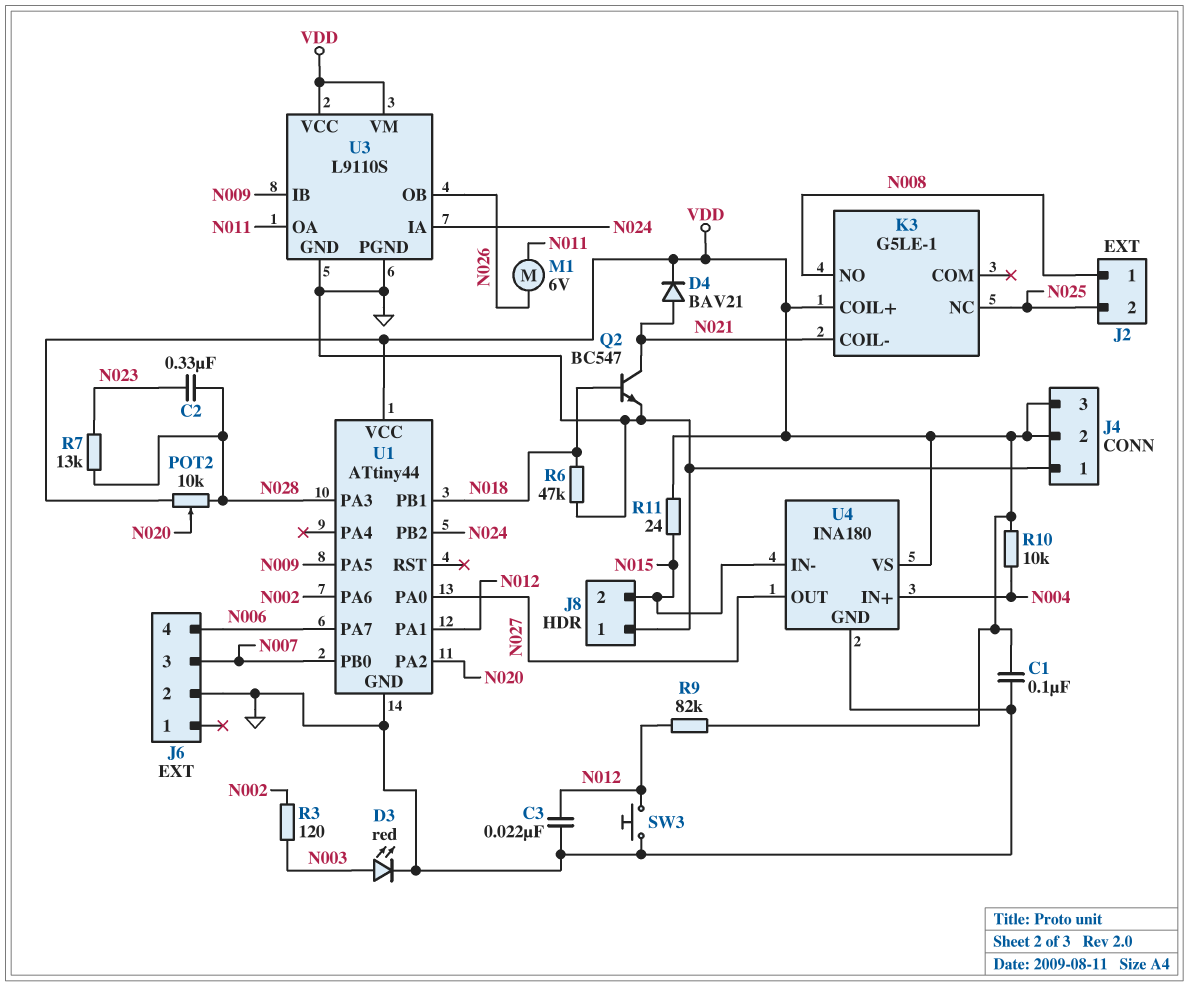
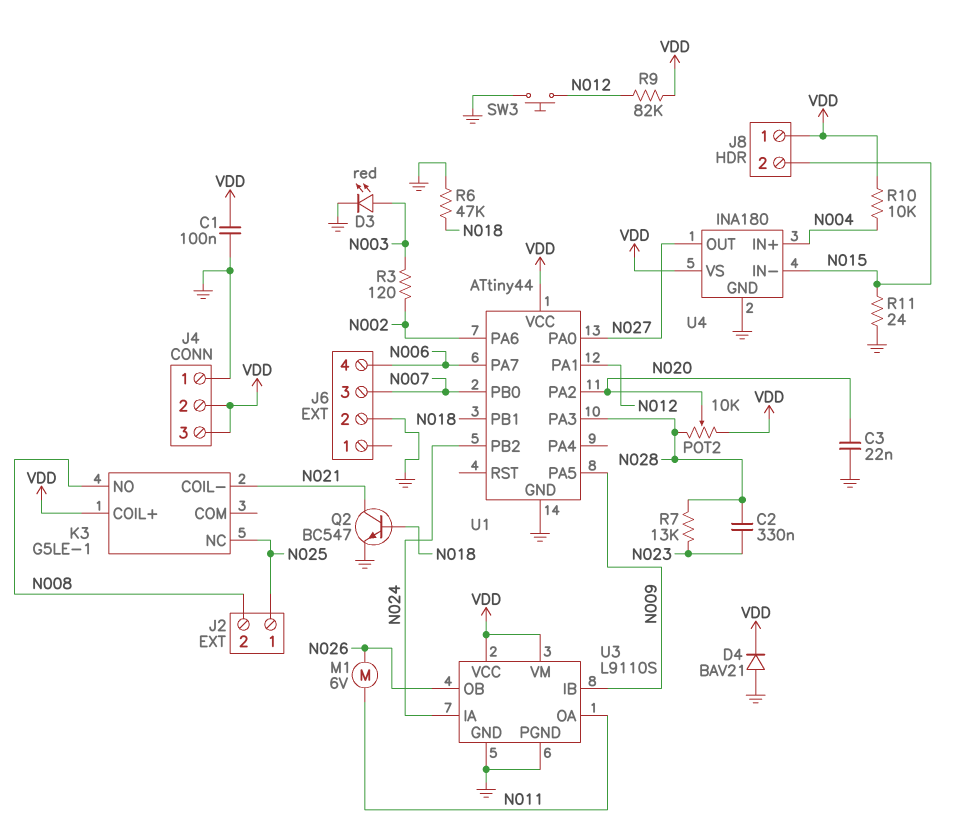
C3: 22nF (GND, N012) -> 22nF (GND, N020)
D4: diode BAV21 (A N021, K VDD) -> diode BAV21 (A GND, K VDD)
J2 pin 1: N008 -> N025
J2 pin 2: N025 -> N008
J8 pin 1: GND -> VDD
R11: 24 (N015, VDD) -> 24 (GND, N015)

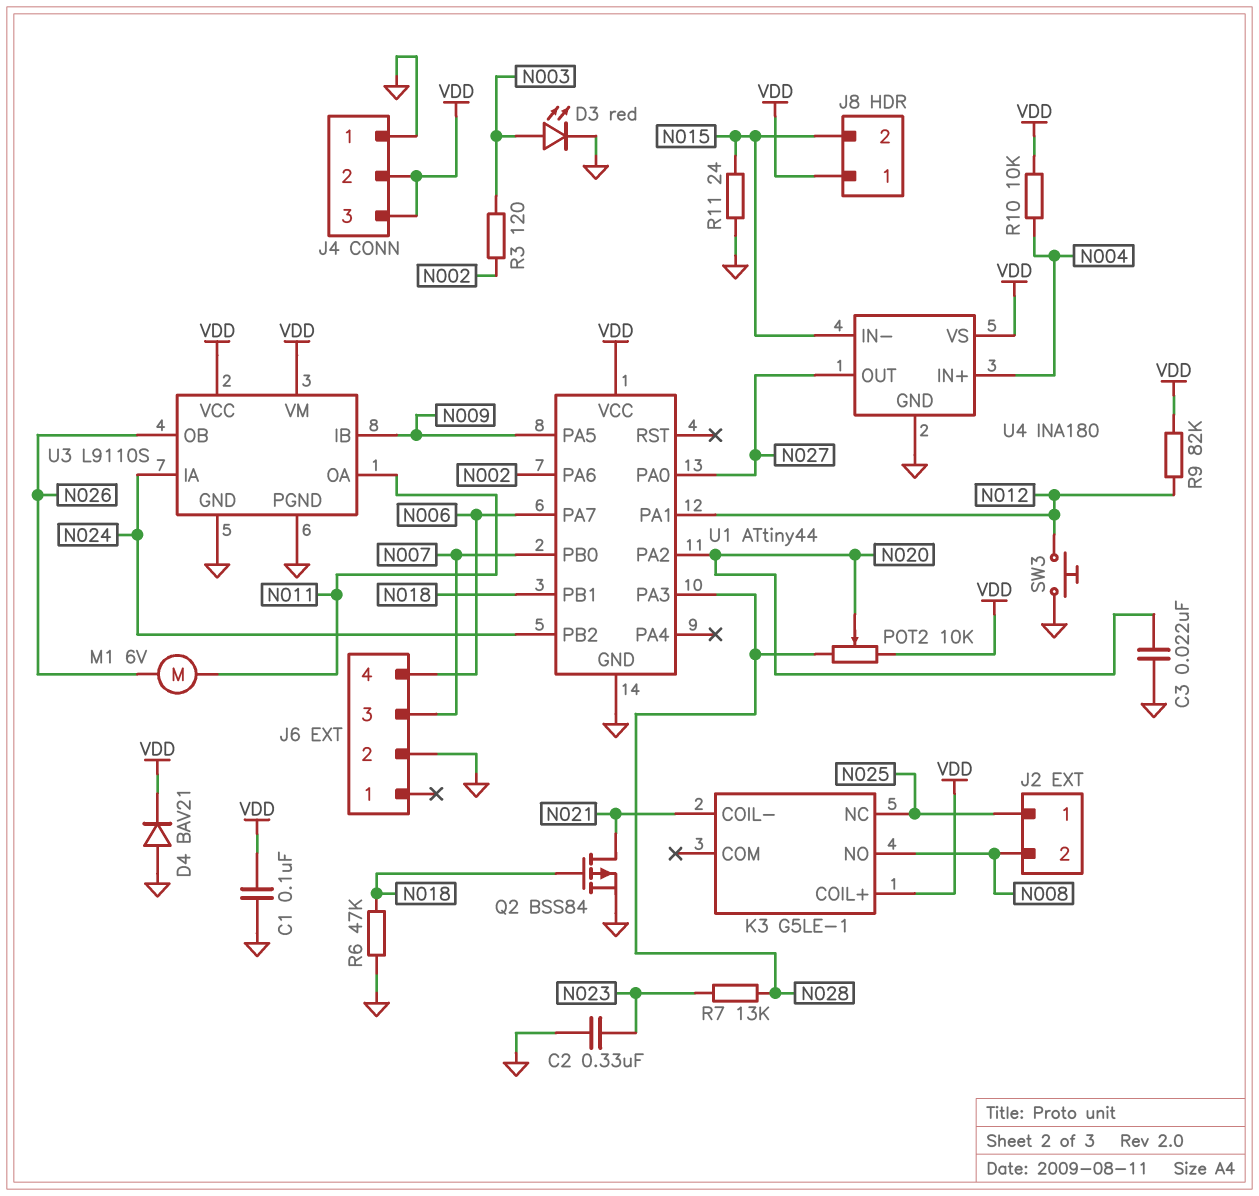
C2: 330nF (N023, N028) -> 330nF (GND, N023)
Q2: NPN BC547 (B N018, C N021, E GND) -> PMOS BSS84 (G N018, D N021, S GND)

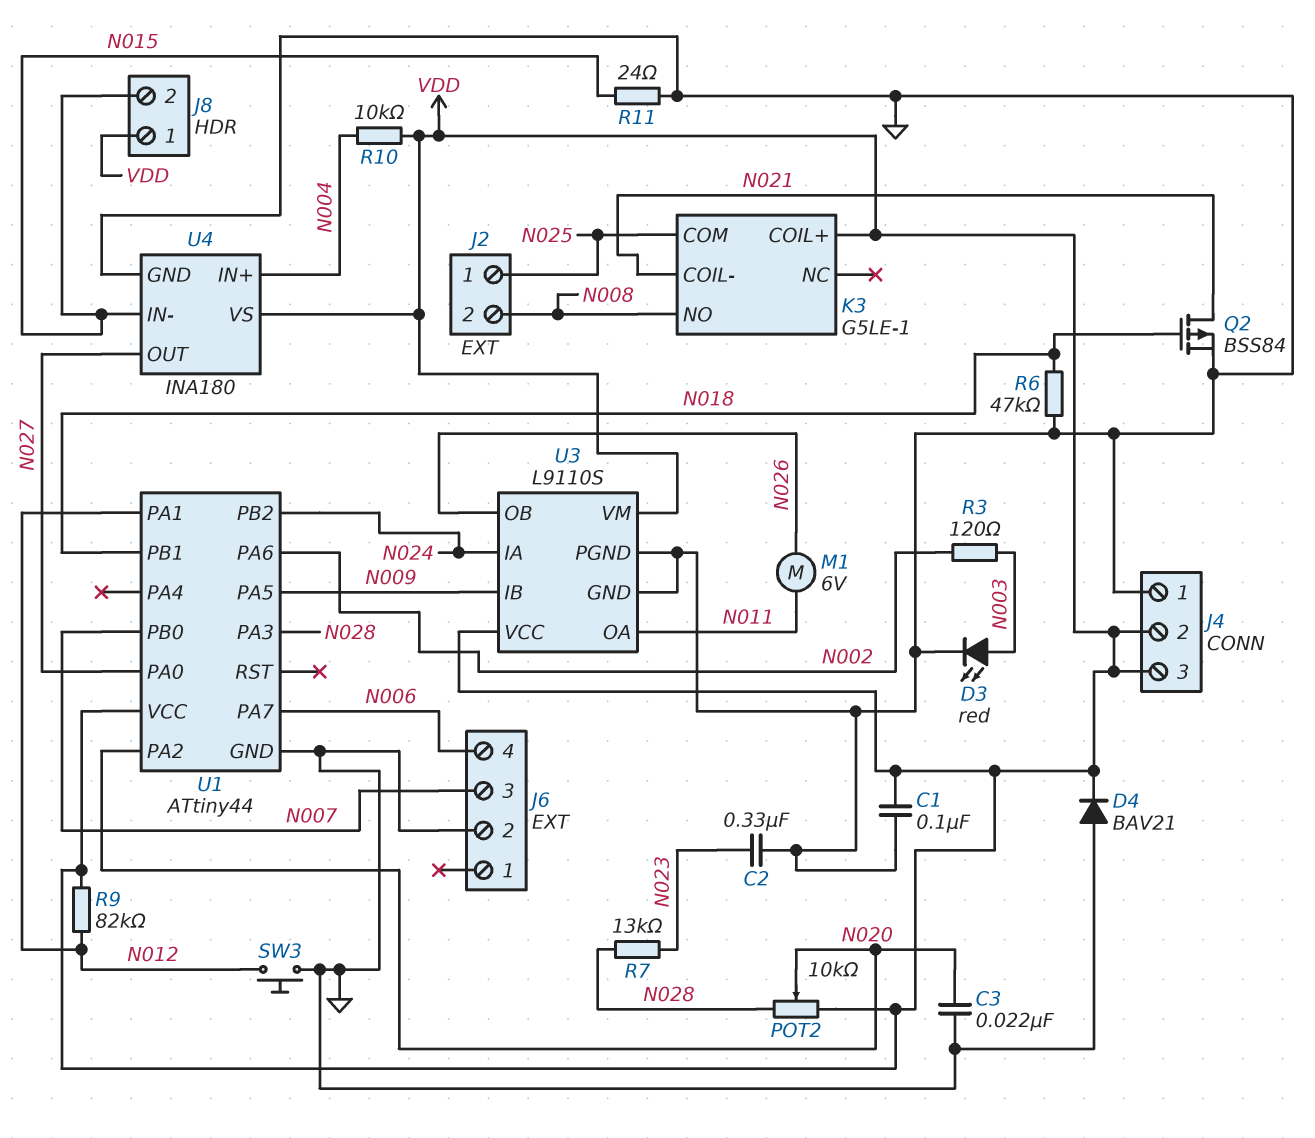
K3 pin COM: none -> N025
K3 pin NC: N025 -> none

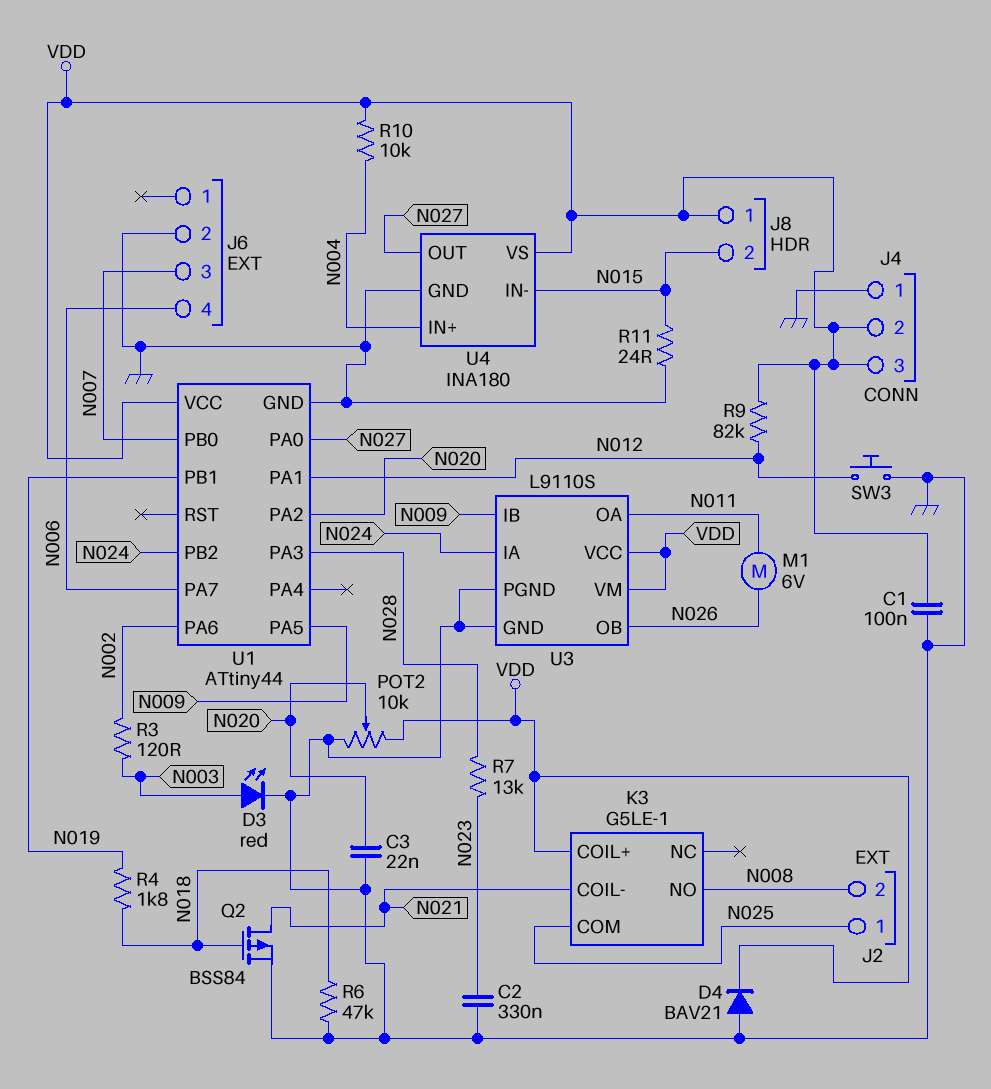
POT2: 10k (N028, VDD, wiper N020) -> 10k (GND, VDD, wiper N020)
R4: none -> 1.8k (N018, N019)
U1 pin PB1: N018 -> N019

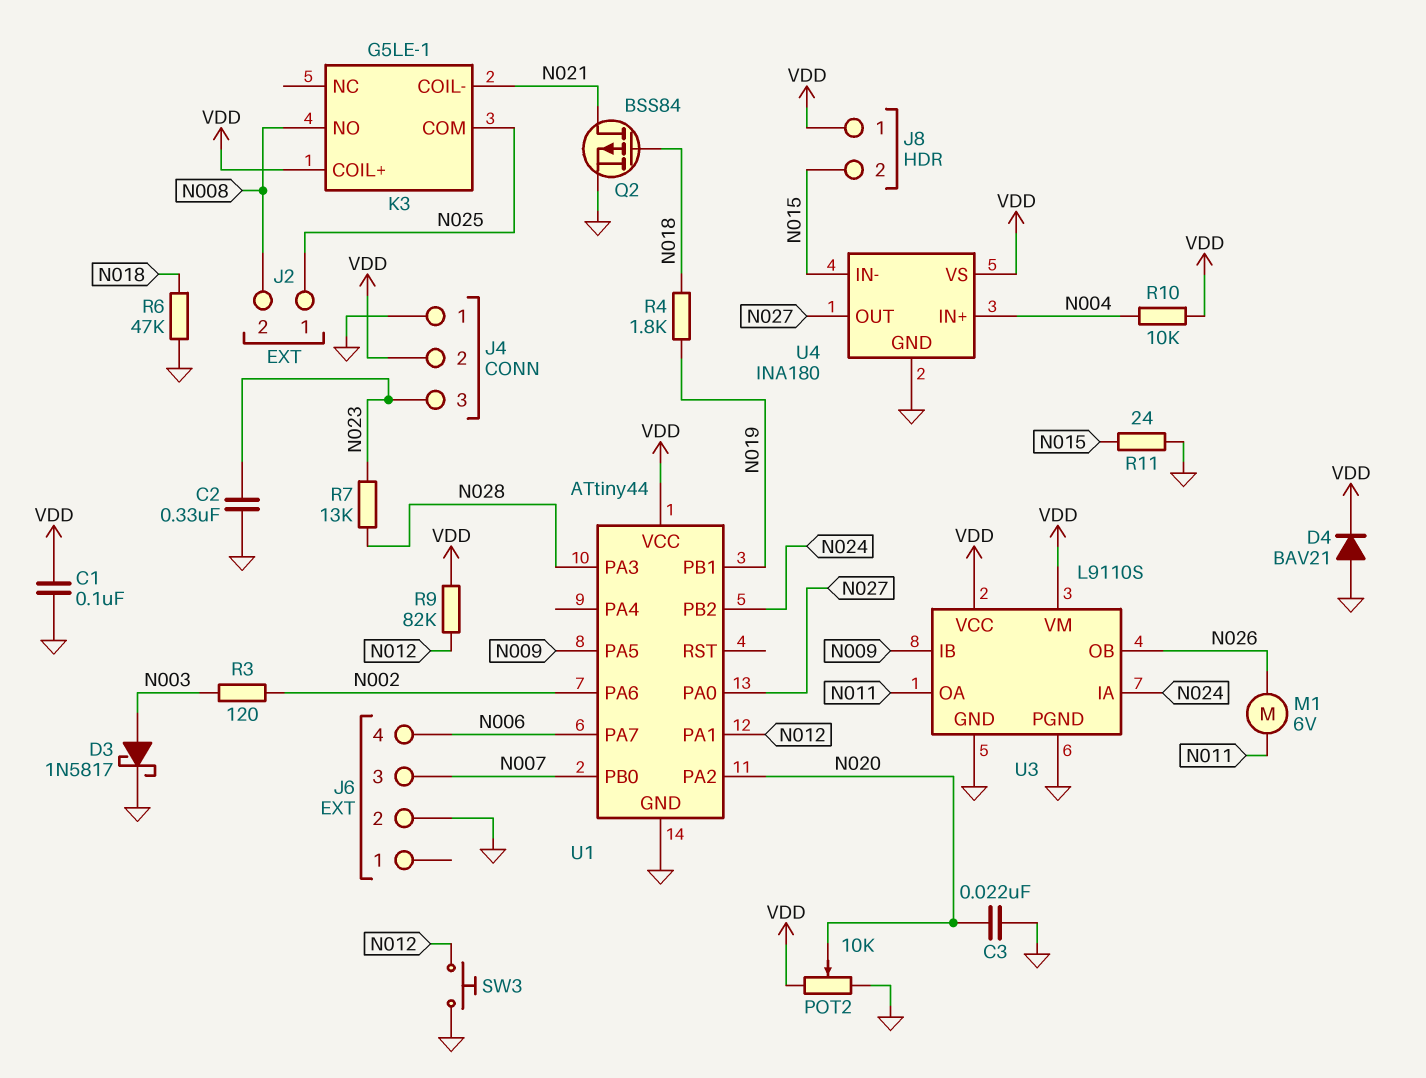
D3: LED red (A N003, K GND) -> schottky 1N5817 (A N003, K GND)
J4 pin 3: VDD -> N023

